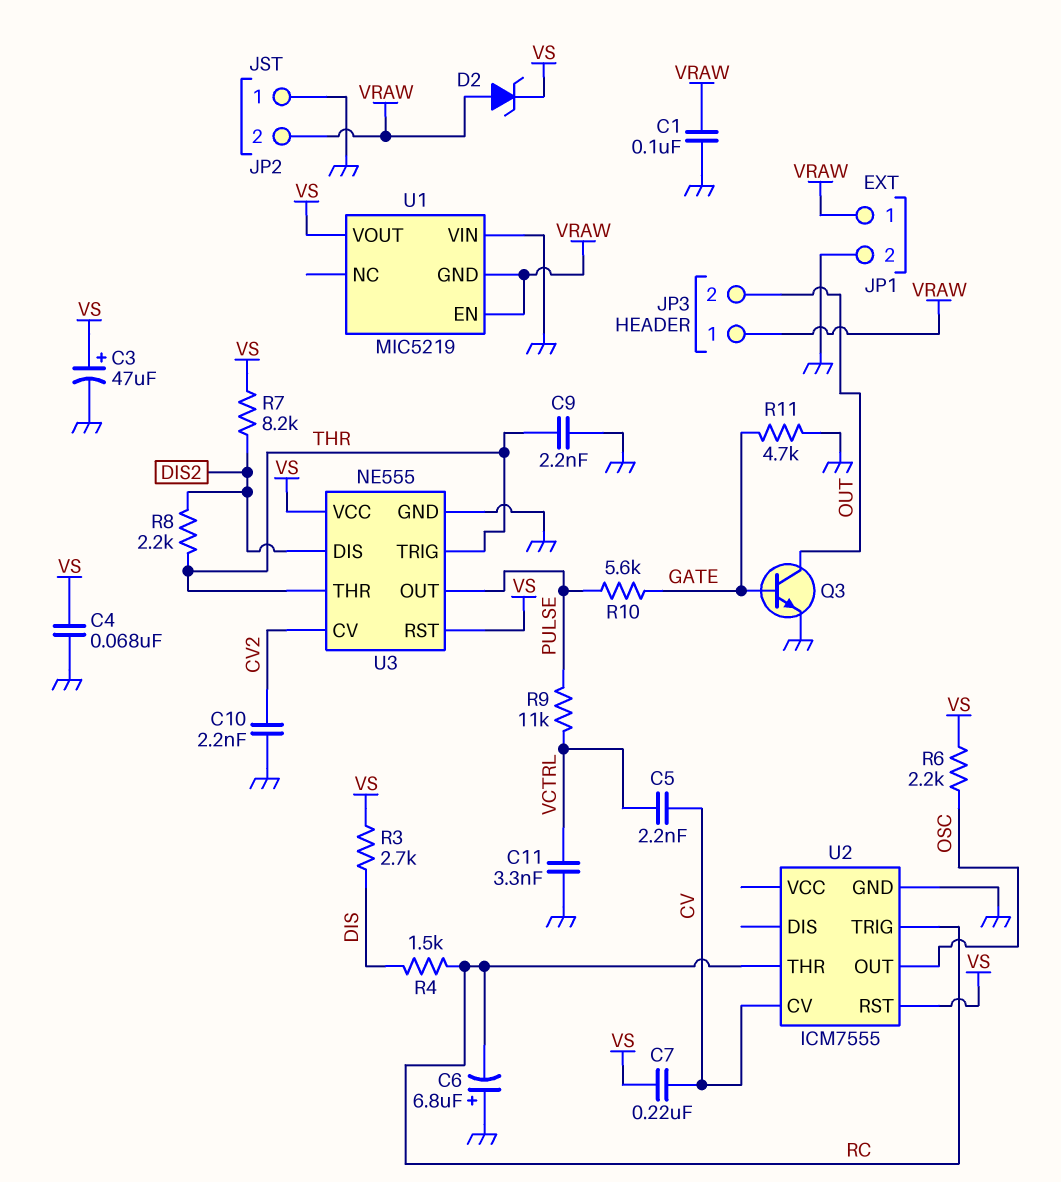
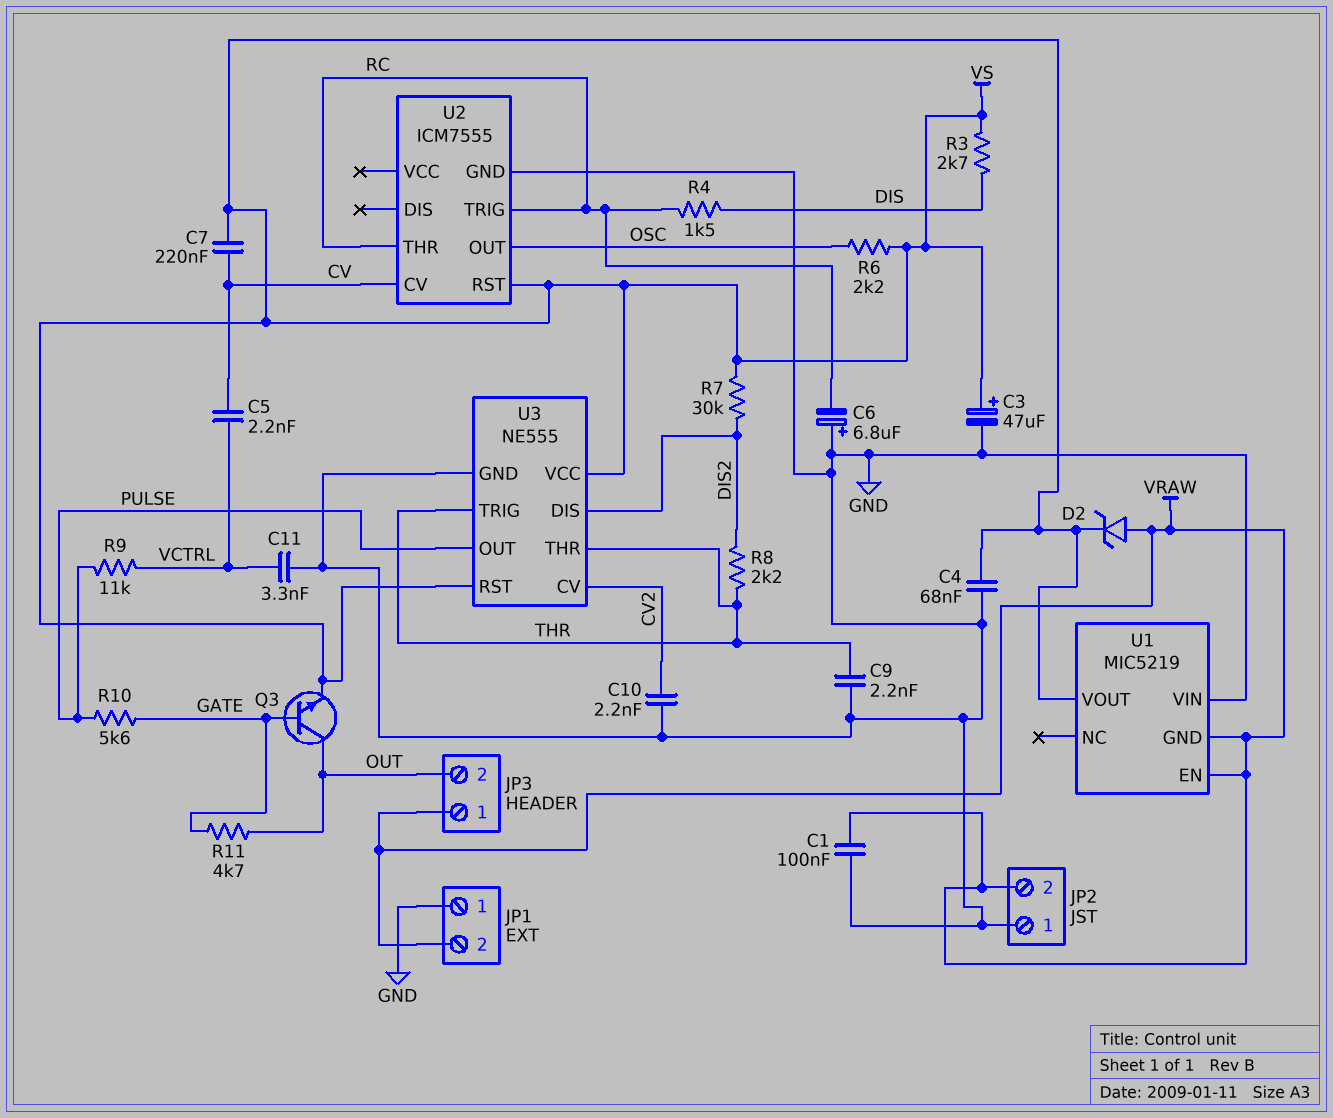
JP1 pin 1: VRAW -> GND
JP1 pin 2: GND -> VRAW
Q3: NPN (B GATE, C OUT, E GND) -> NPN (B GATE, C OUT, E VS)
R7: 8.2k (DIS2, VS) -> 30k (DIS2, VS)
R11: 4.7k (GATE, GND) -> 4.7k (GATE, OUT)

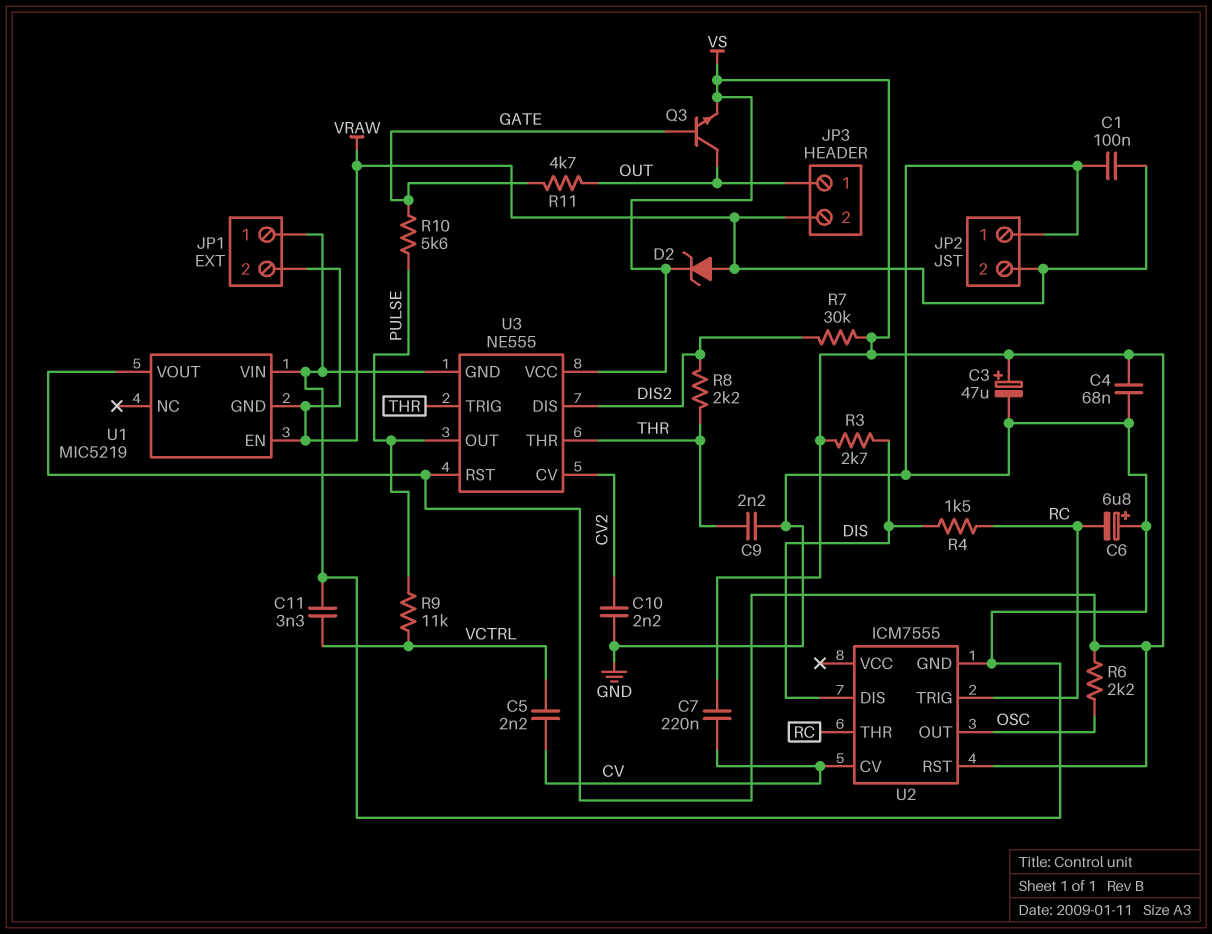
JP3 pin 1: VRAW -> OUT
JP3 pin 2: OUT -> VRAW
U2 pin DIS: none -> DIS

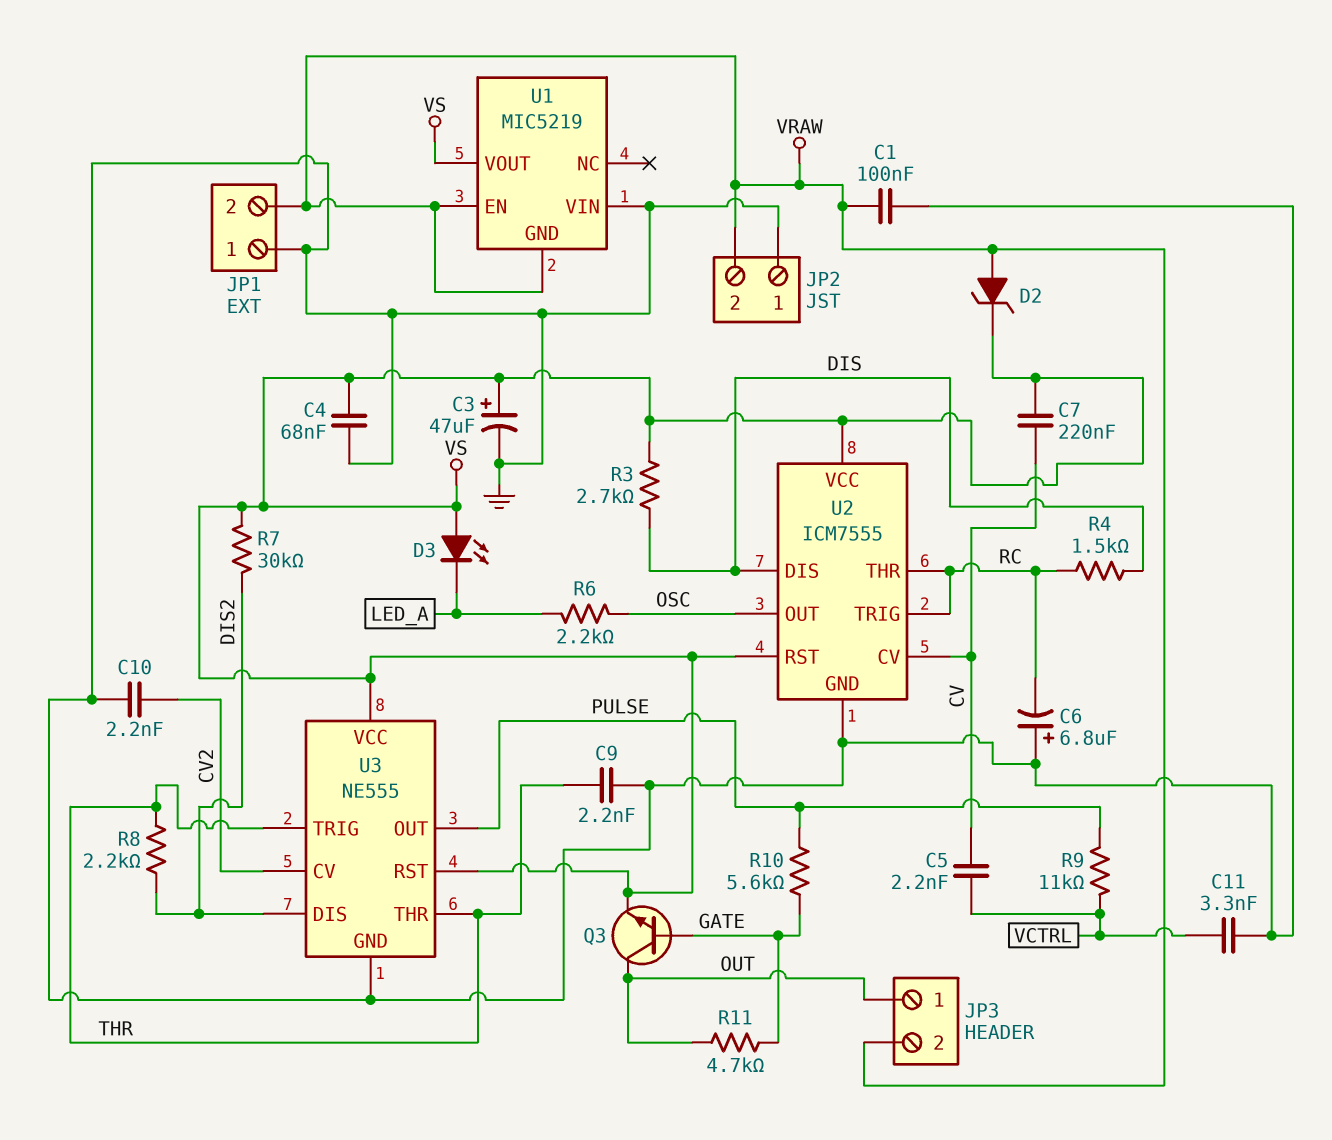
D3: none -> LED (A VS, K LED_A)
R6: 2.2k (OSC, VS) -> 2.2k (LED_A, OSC)
U2 pin VCC: none -> VS

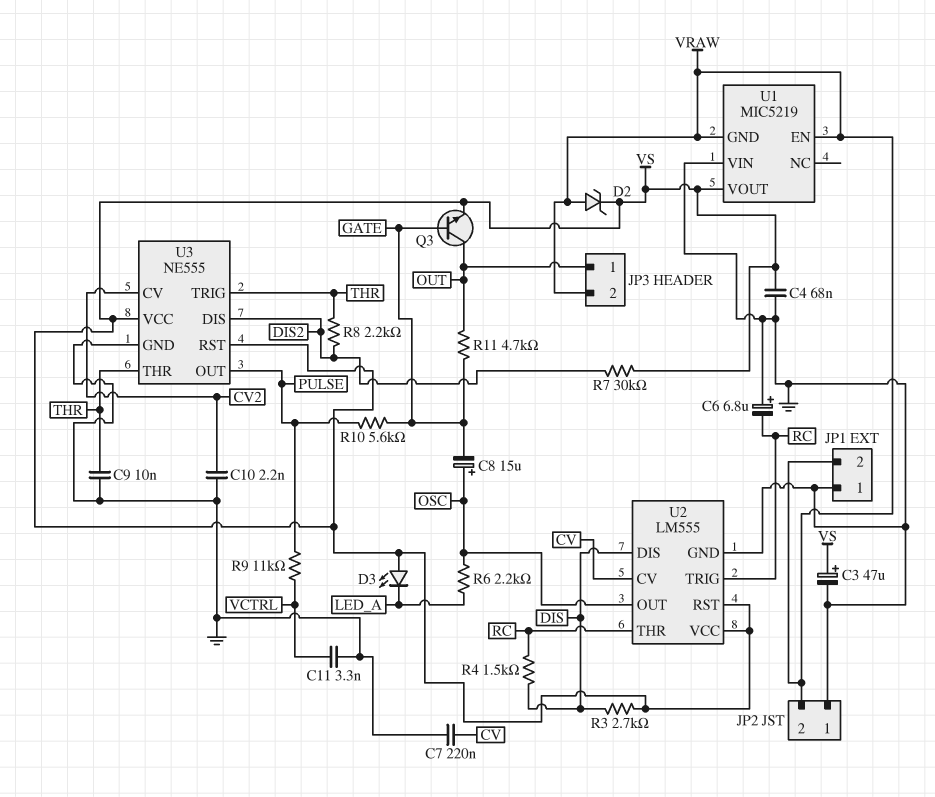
C1: 100nF (GND, VRAW) -> none
C5: 2.2nF (CV, VCTRL) -> none
C7: 220nF (CV, VS) -> 220nF (CV, GND)
C8: none -> 15uF (plus OSC, minus GATE)
C9: 2.2nF (GND, THR) -> 10nF (GND, THR)
U2: ICM7555 -> LM555

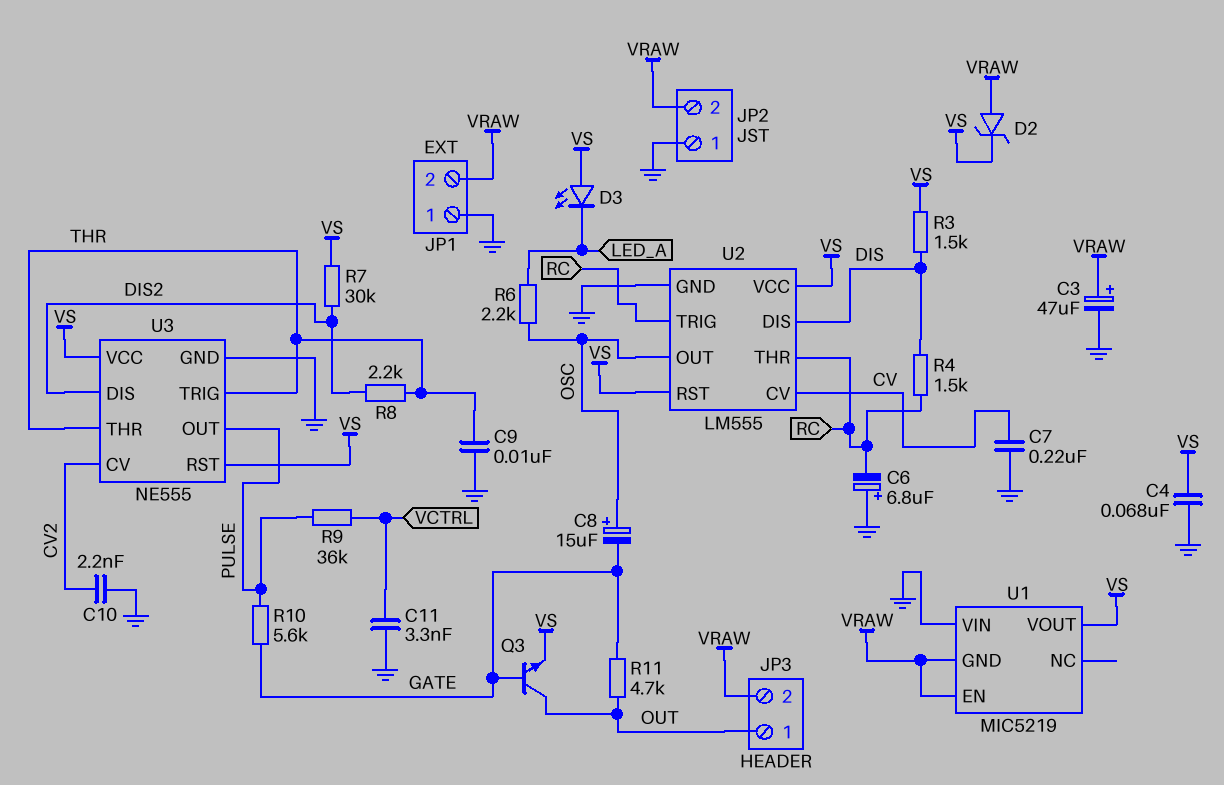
C3: 47uF (plus VS, minus GND) -> 47uF (plus VRAW, minus GND)
R3: 2.7k (DIS, VS) -> 1.5k (DIS, VS)
R9: 11k (PULSE, VCTRL) -> 36k (PULSE, VCTRL)

